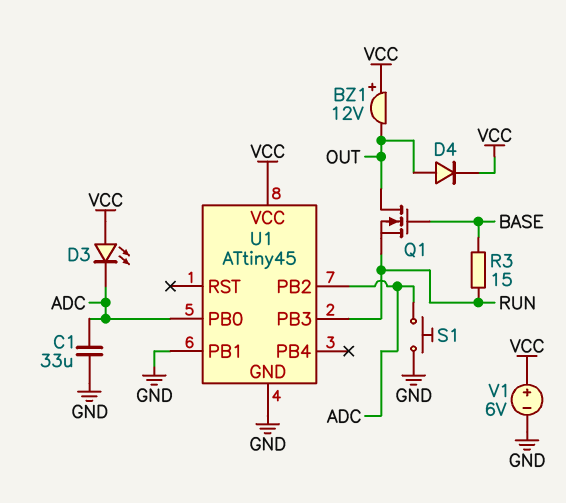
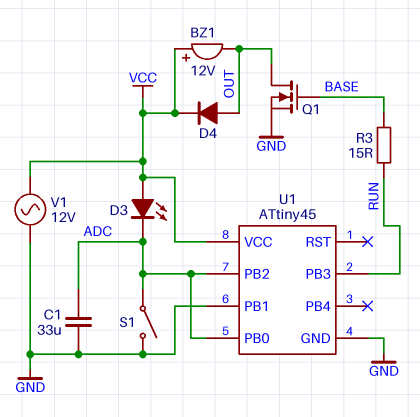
Q1: NMOS (G BASE, D OUT, S RUN) -> NMOS (G BASE, D OUT, S GND)
S1: button (ADC, GND) -> switch (ADC, GND)
V1: 6V (plus VCC, minus GND) -> AC 12V (GND, VCC)

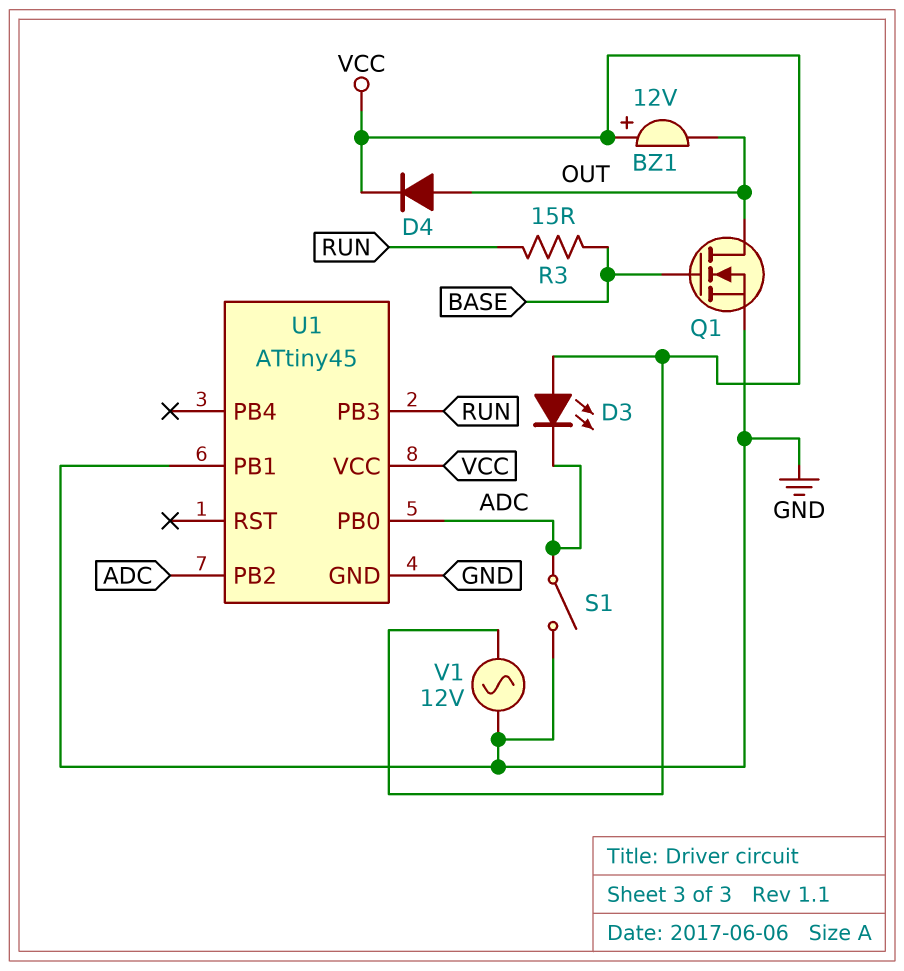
C1: 33uF (ADC, GND) -> none

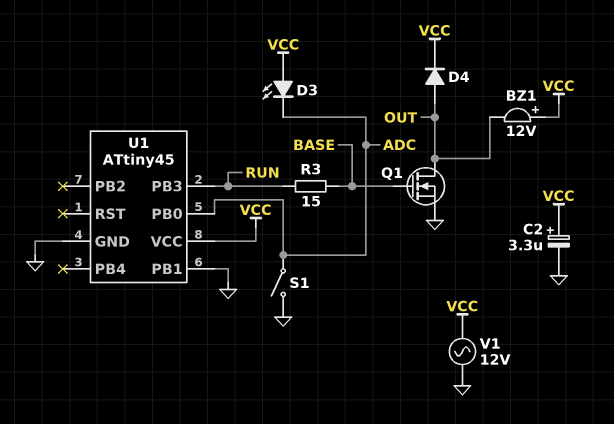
C2: none -> 3.3uF (plus VCC, minus GND)
U1 pin PB2: ADC -> none

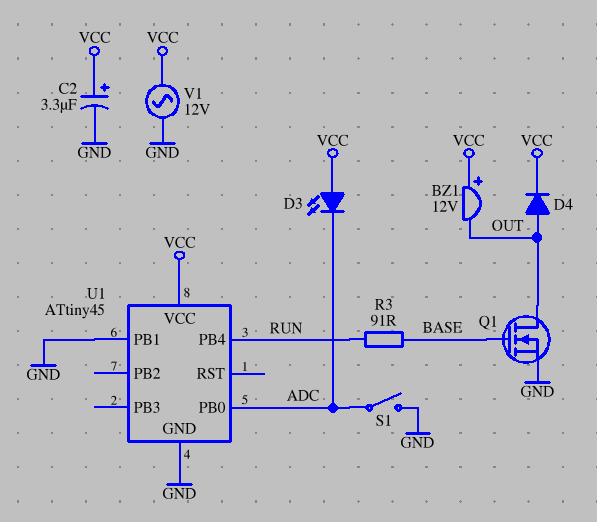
R3: 15 (BASE, RUN) -> 91 (BASE, RUN)
U1 pin PB3: RUN -> none
U1 pin PB4: none -> RUN

